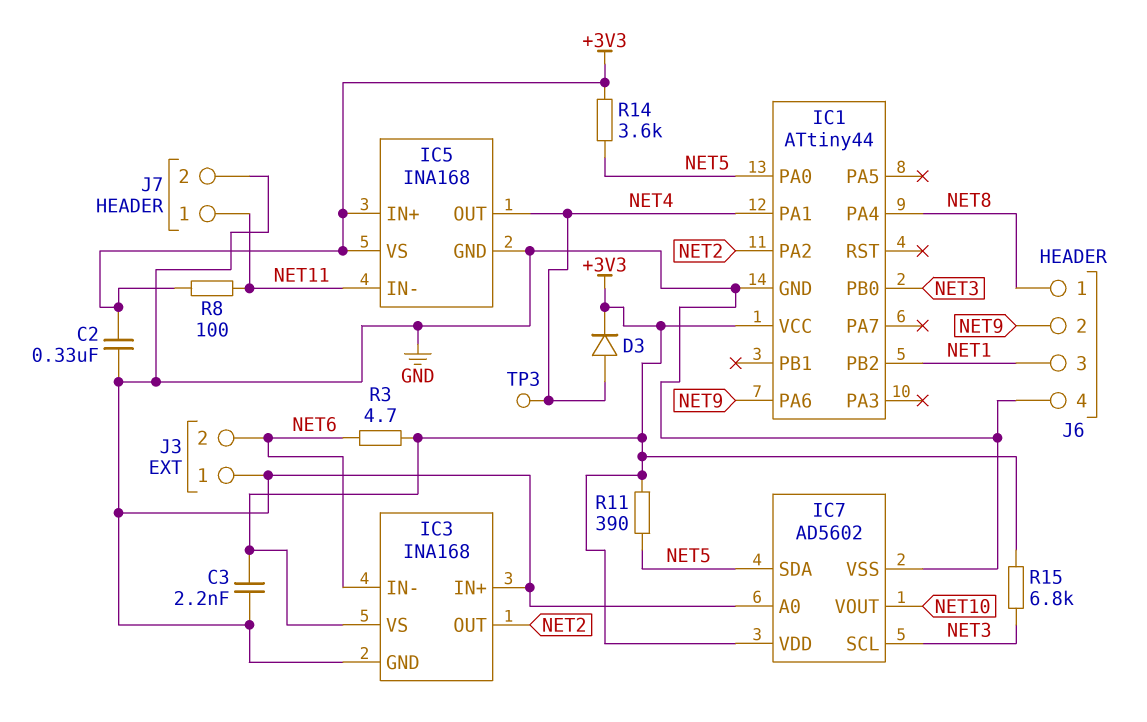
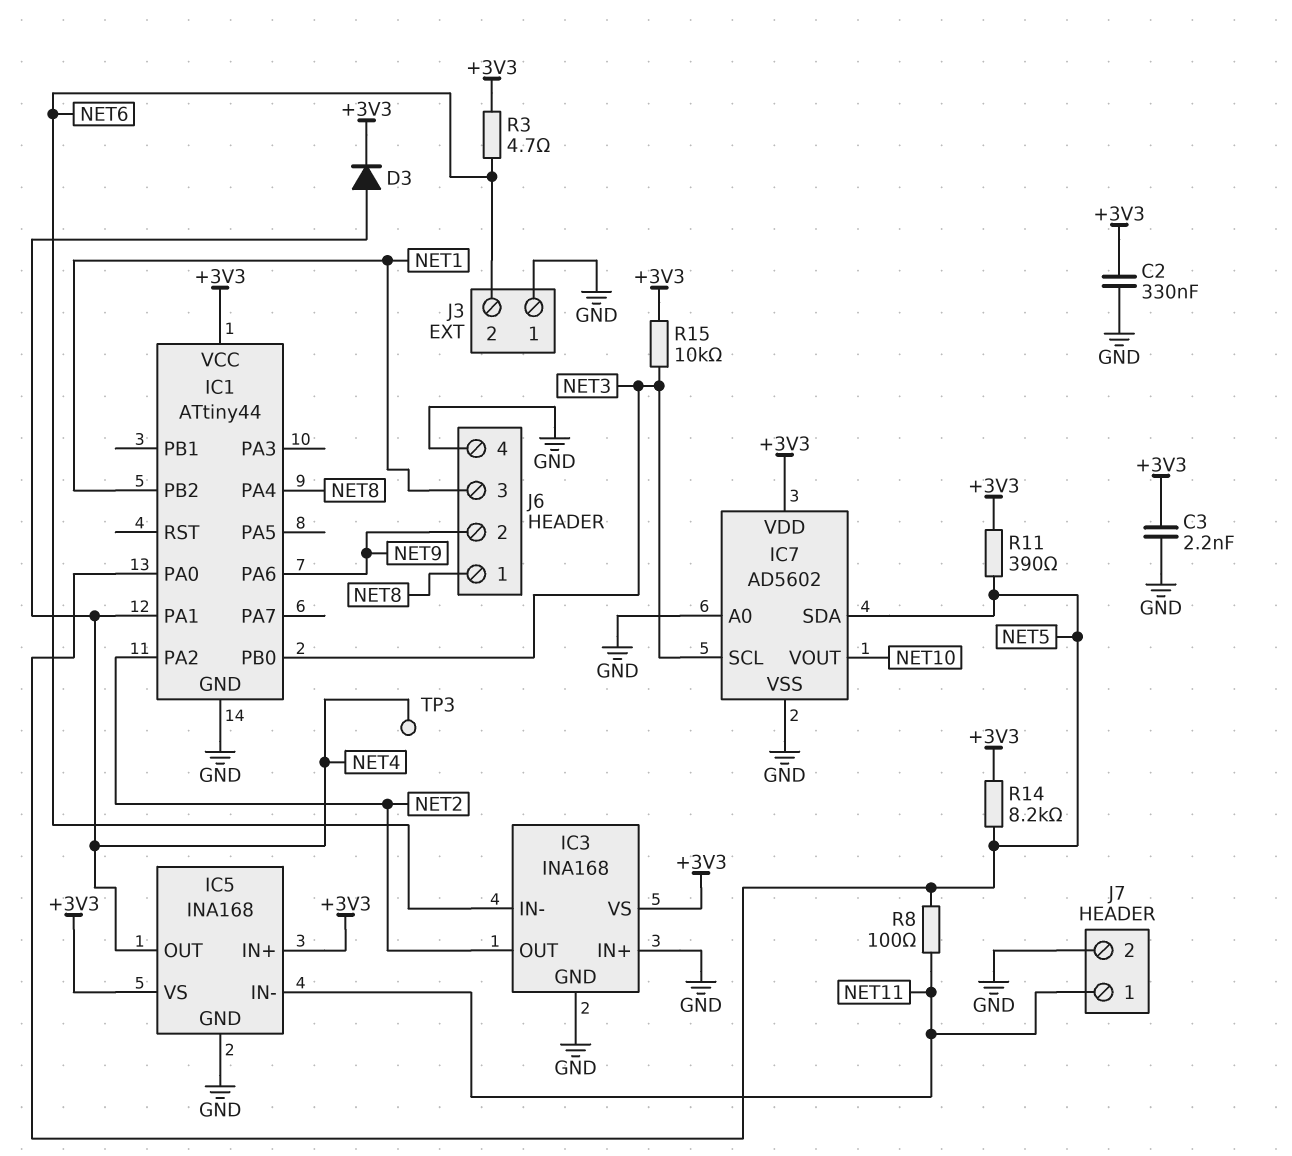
R8: 100 (+3V3, NET11) -> 100 (NET5, NET11)
R14: 3.6k (+3V3, NET5) -> 8.2k (+3V3, NET5)
R15: 6.8k (+3V3, NET3) -> 10k (+3V3, NET3)

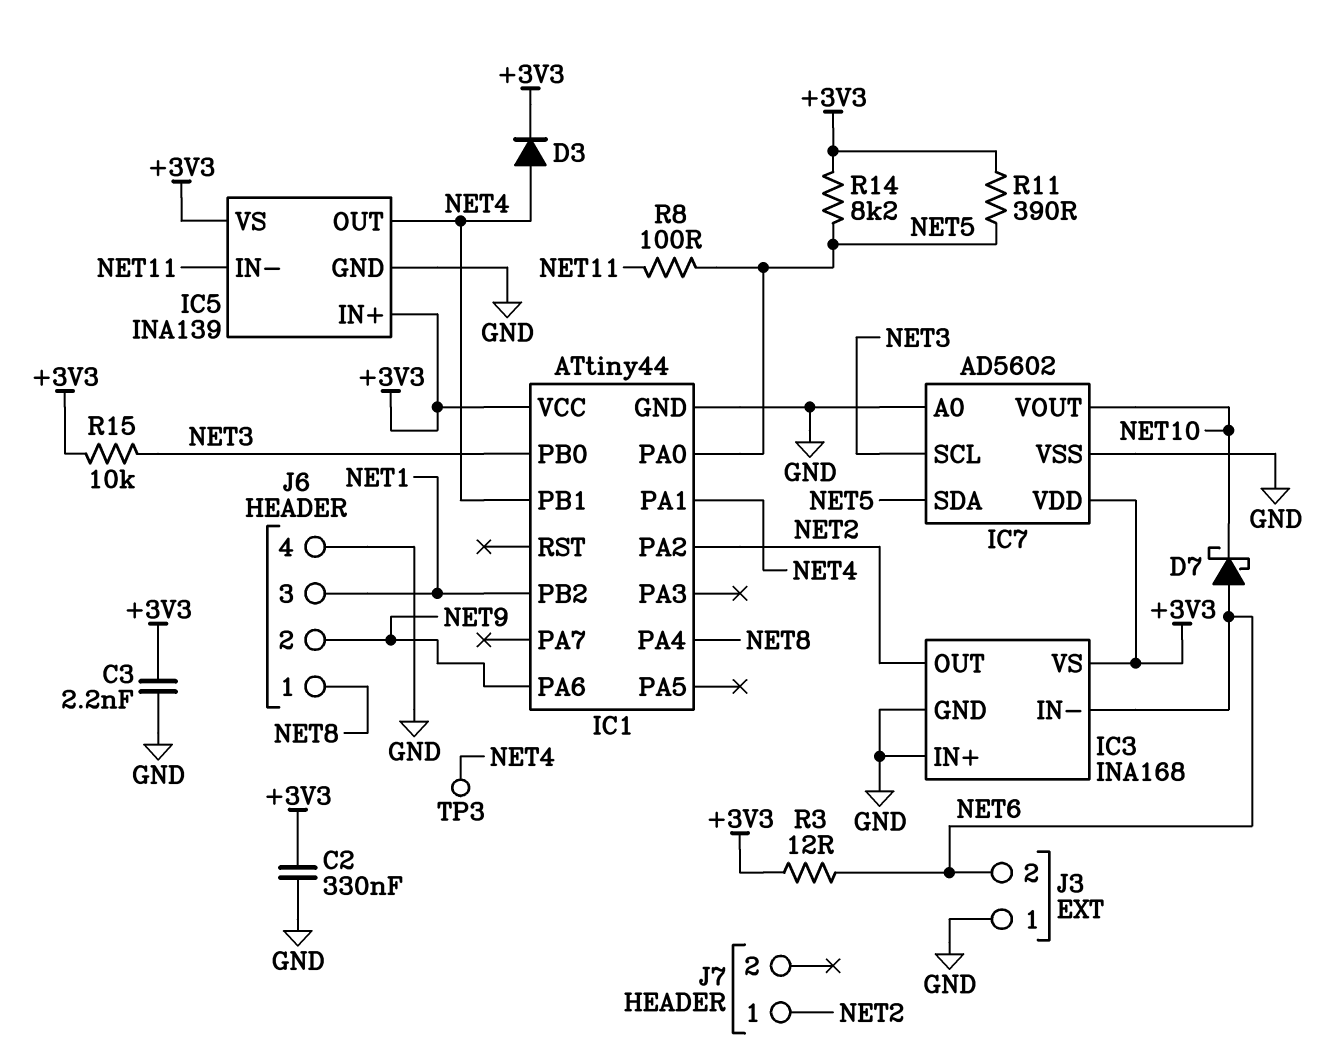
D7: none -> schottky (A NET6, K NET10)
IC1 pin PB1: none -> NET4
IC5: INA168 -> INA139
J7 pin 1: NET11 -> NET2
J7 pin 2: GND -> none
R3: 4.7 (+3V3, NET6) -> 12 (+3V3, NET6)

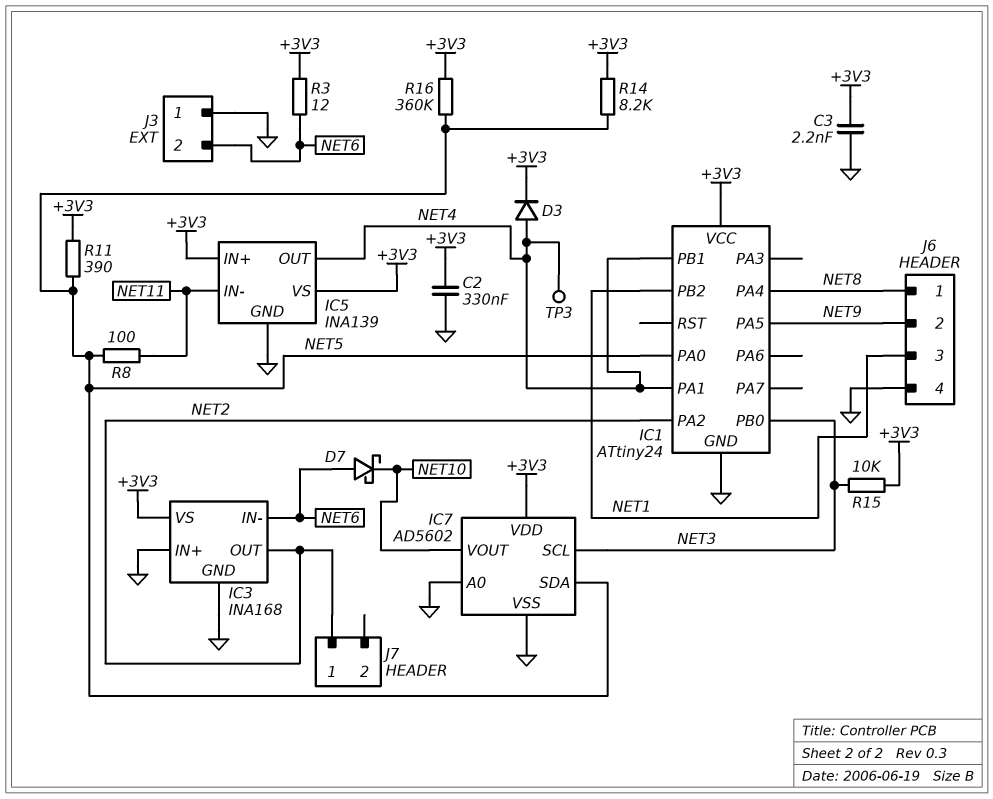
IC1: ATtiny44 -> ATtiny24
IC1 pin PA5: none -> NET9
IC1 pin PA6: NET9 -> none
R16: none -> 360k (+3V3, NET5)

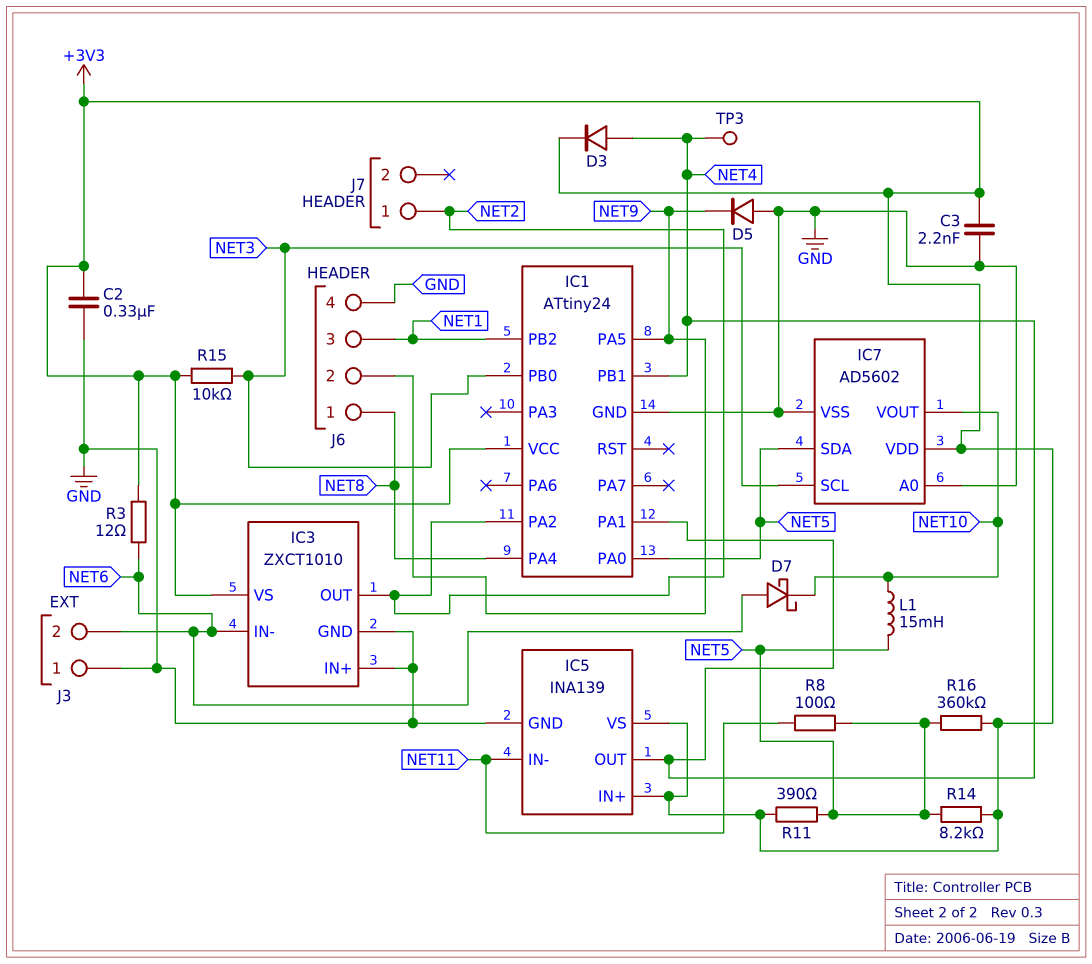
D5: none -> diode (A GND, K NET9)
IC3: INA168 -> ZXCT1010
L1: none -> 15mH (NET5, NET10)

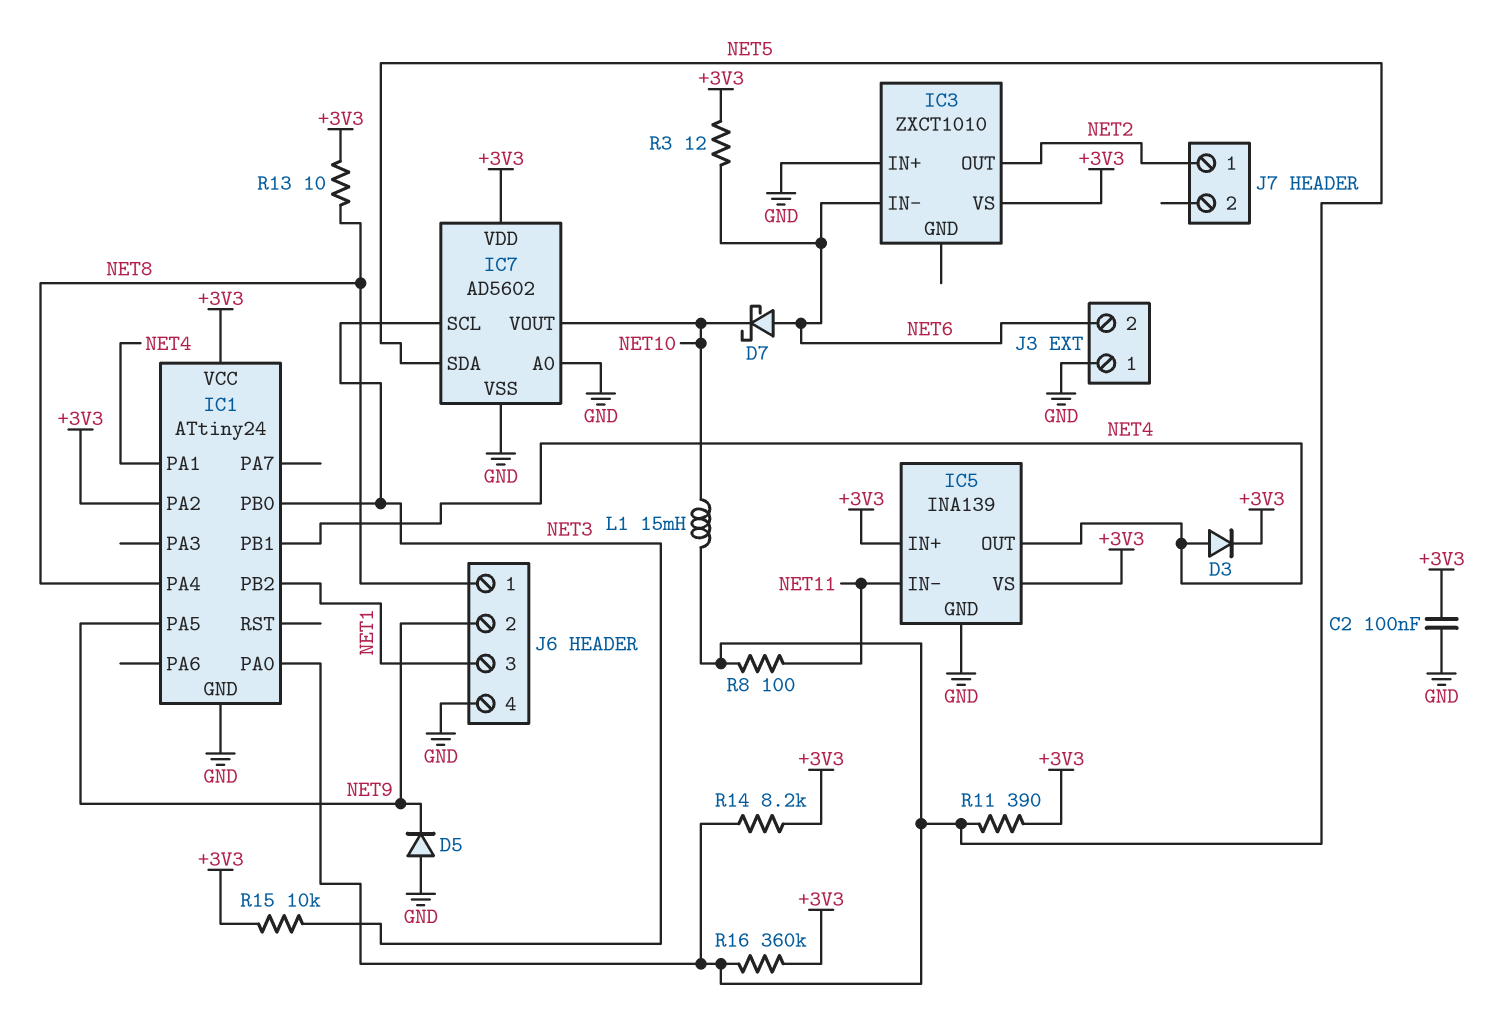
C2: 330nF (+3V3, GND) -> 100nF (+3V3, GND)
C3: 2.2nF (+3V3, GND) -> none
IC1 pin PA2: NET2 -> +3V3
IC3 pin GND: GND -> none
R13: none -> 10 (+3V3, NET8)
TP3: test point (NET4) -> none

